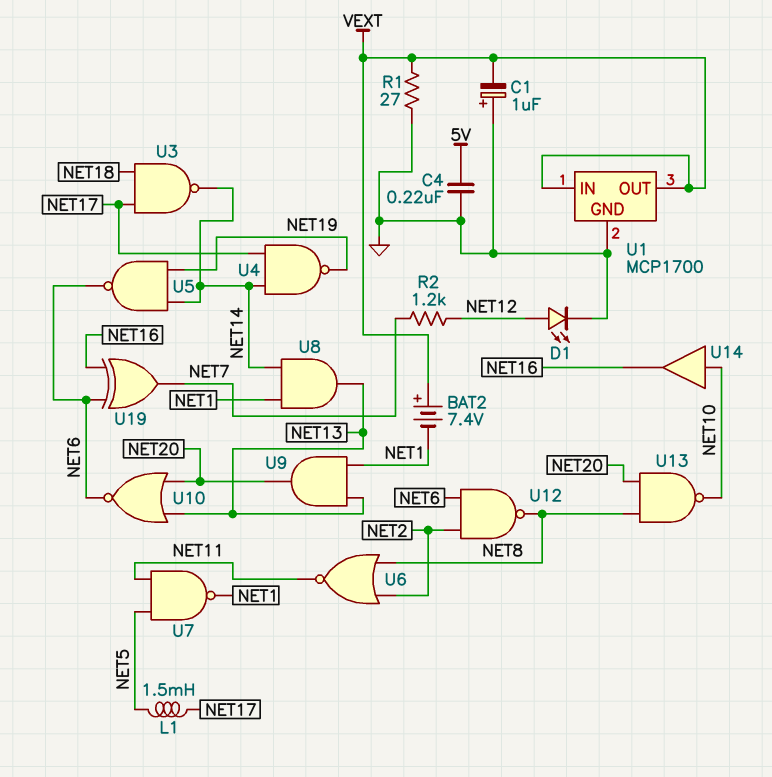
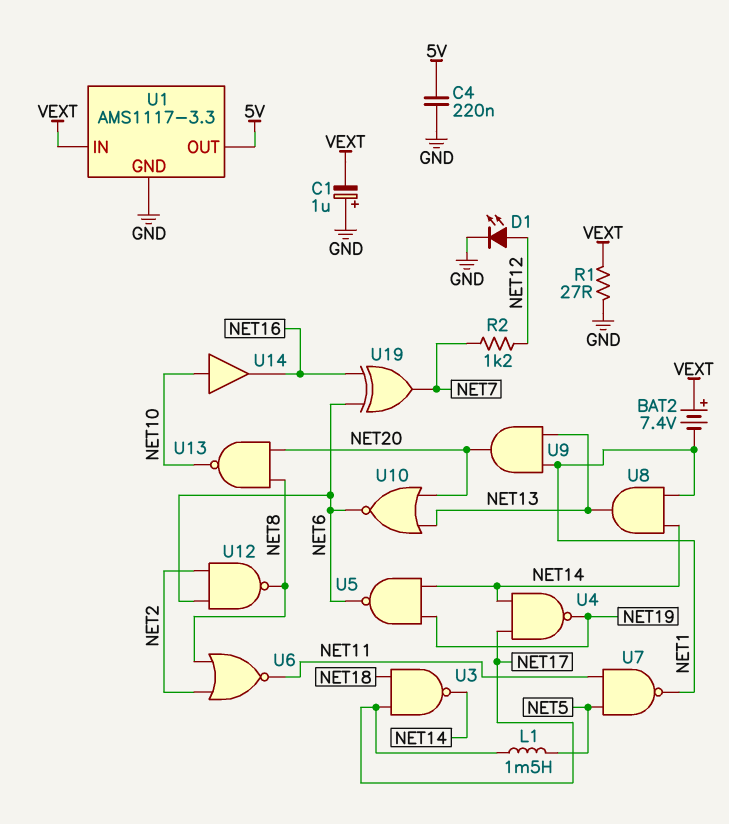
U1: MCP1700 -> AMS1117-3.3
U1 pin OUT: VEXT -> 5V

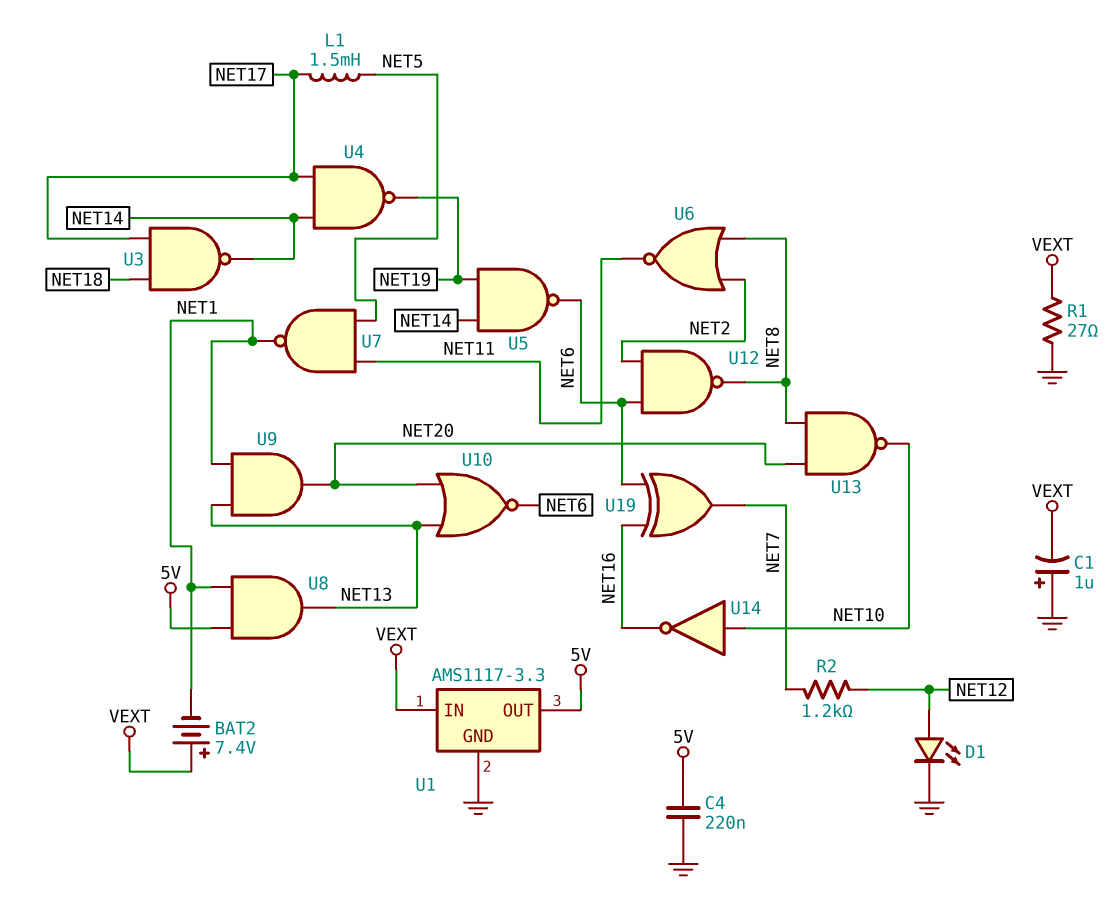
U8: AND (in NET1, in NET14, out NET13) -> AND (in 5V, in NET1, out NET13)
U14: buffer (in NET10, out NET16) -> NOT (in NET10, out NET16)

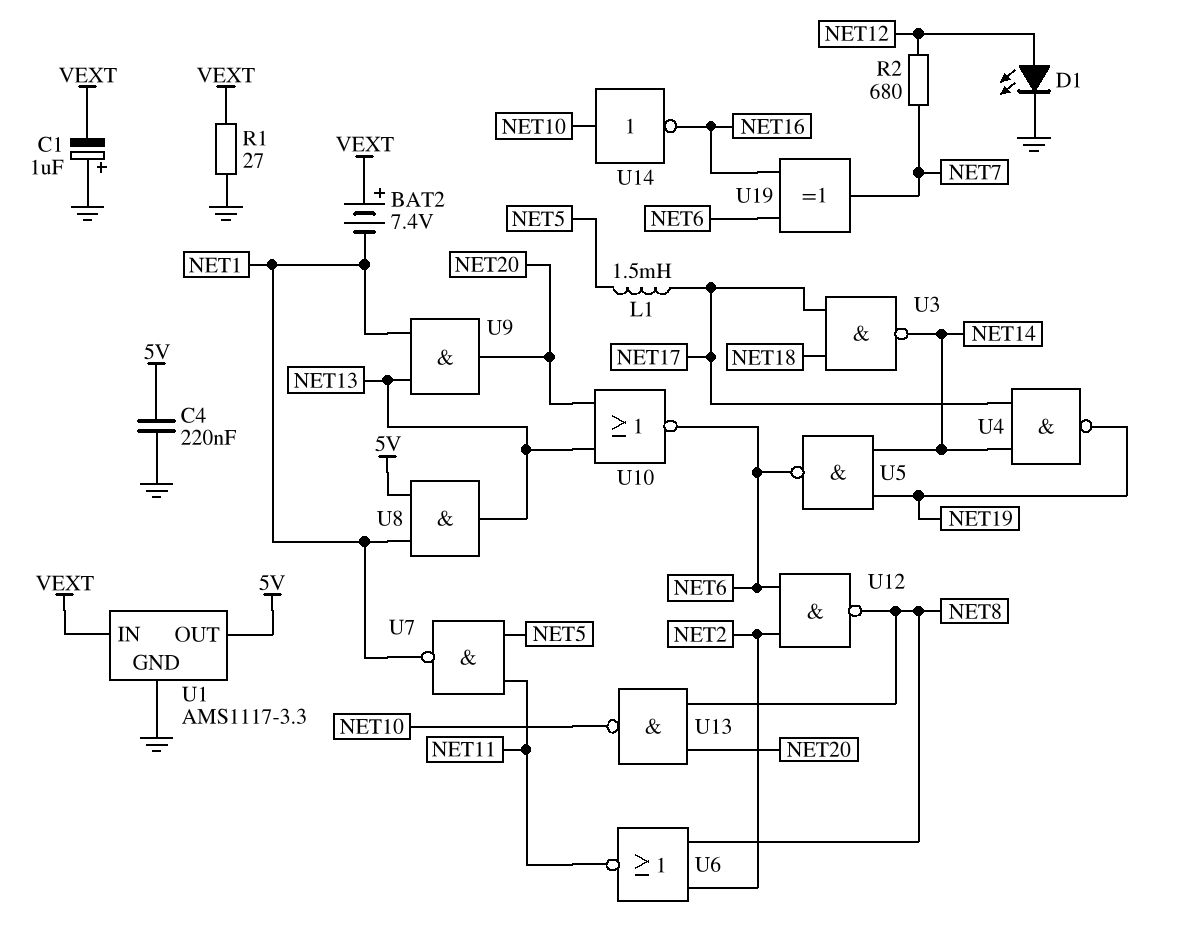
R2: 1.2k (NET7, NET12) -> 680 (NET7, NET12)

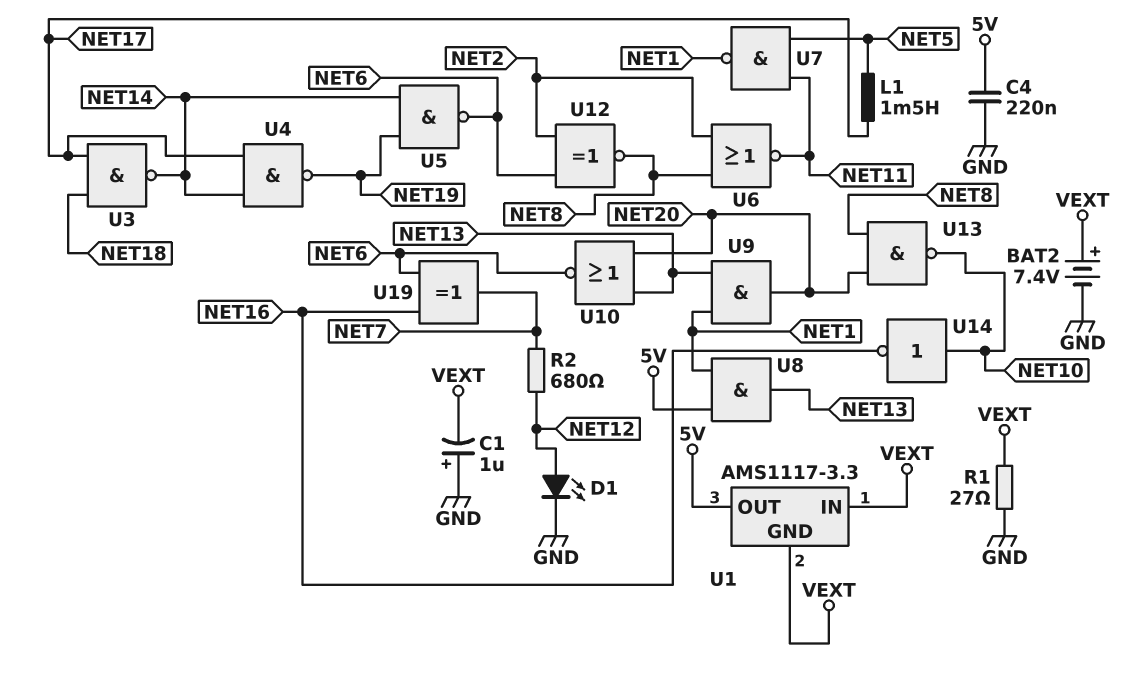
BAT2: 7.4V (plus VEXT, minus NET1) -> 7.4V (plus VEXT, minus GND)
U1 pin GND: GND -> VEXT
U12: NAND (in NET2, in NET6, out NET8) -> XNOR (in NET2, in NET6, out NET8)

